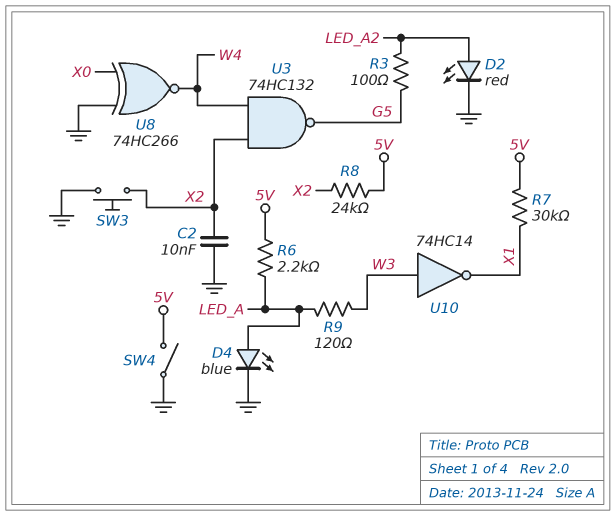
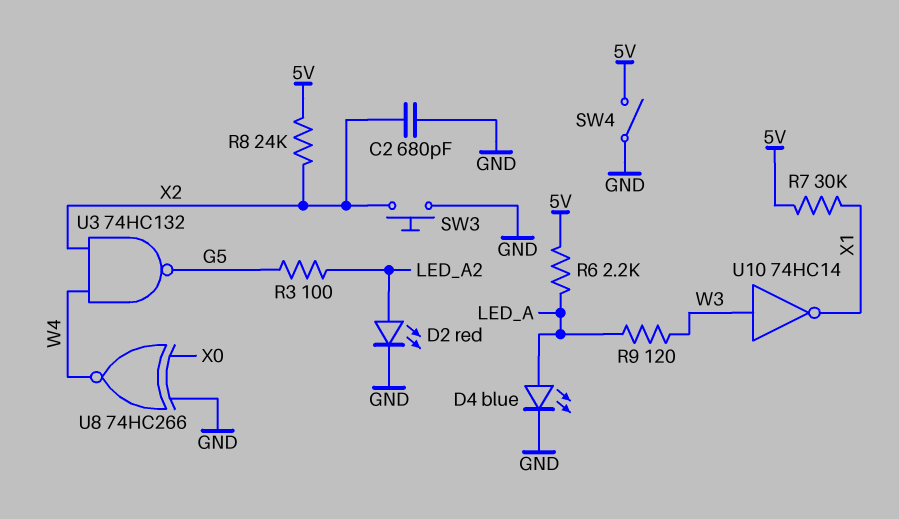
C2: 10nF (GND, X2) -> 680pF (GND, X2)

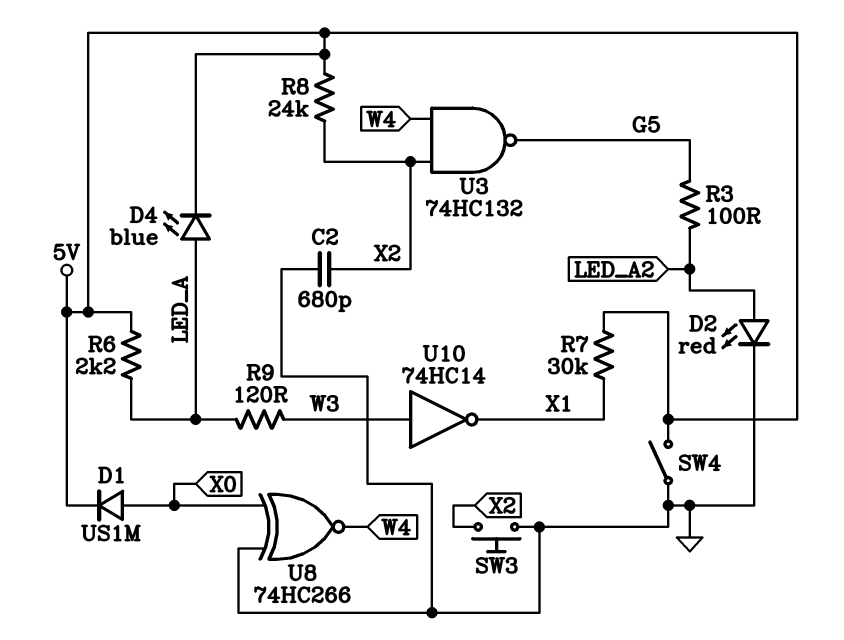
D1: none -> diode US1M (A X0, K 5V)
D4: LED blue (A LED_A, K GND) -> LED blue (A LED_A, K 5V)

